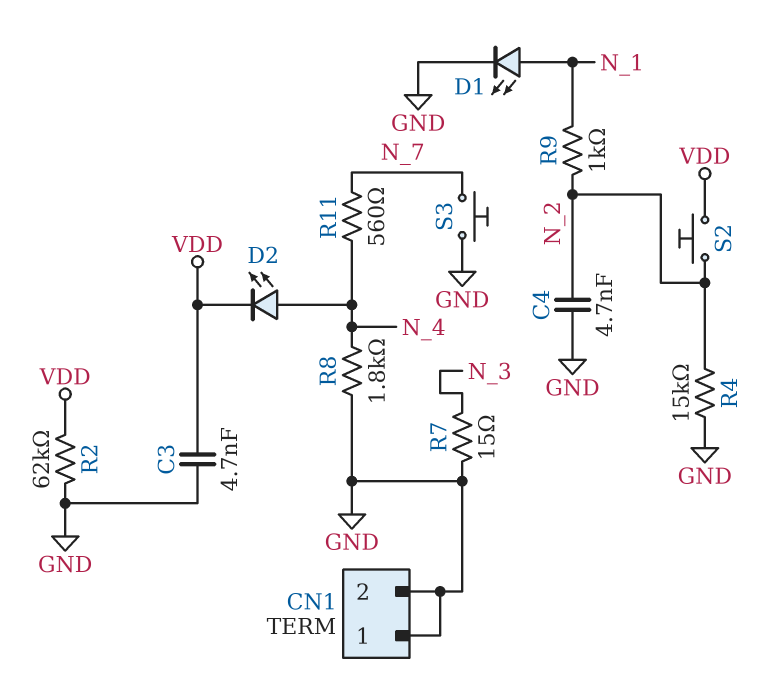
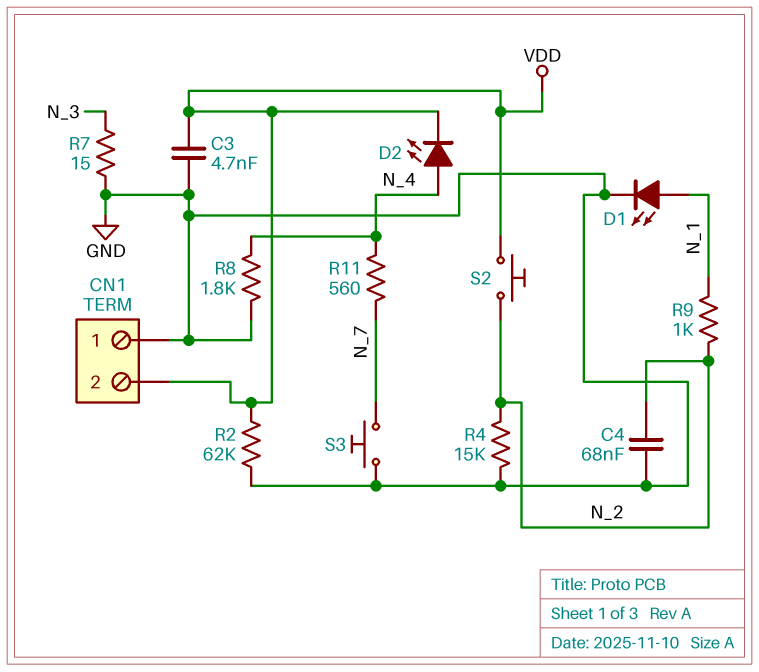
C4: 4.7nF (GND, N_2) -> 68nF (GND, N_2)
CN1 pin 2: GND -> VDD

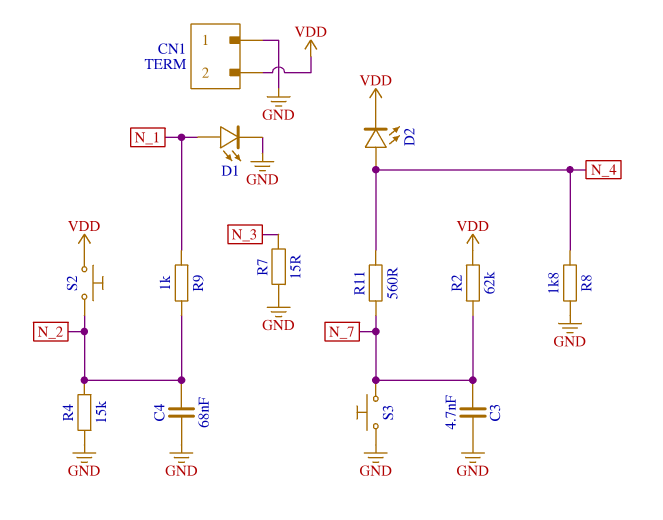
C3: 4.7nF (GND, VDD) -> 4.7nF (GND, N_7)
R2: 62k (GND, VDD) -> 62k (N_7, VDD)

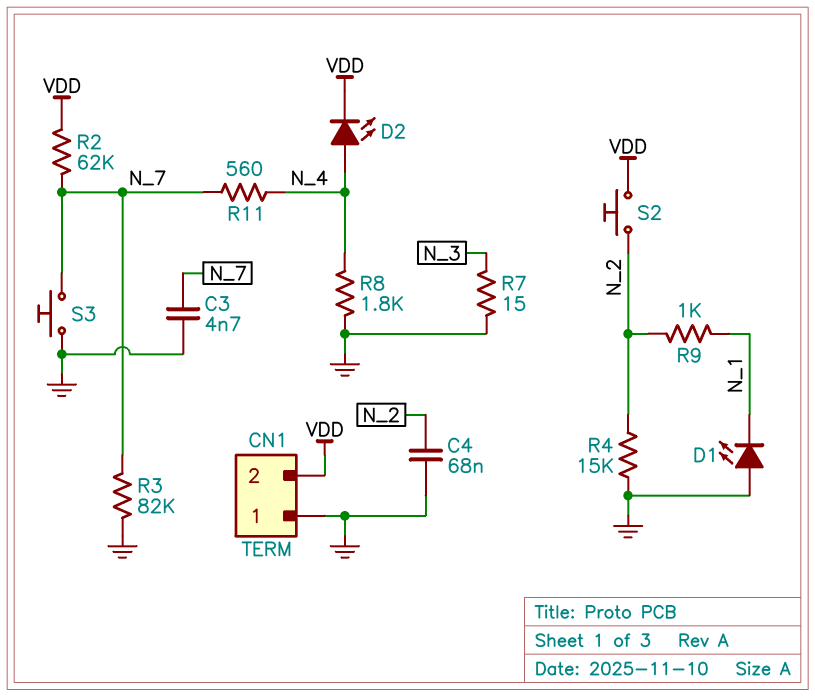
D1: LED (A N_1, K GND) -> LED (A GND, K N_1)
R3: none -> 82k (GND, N_7)

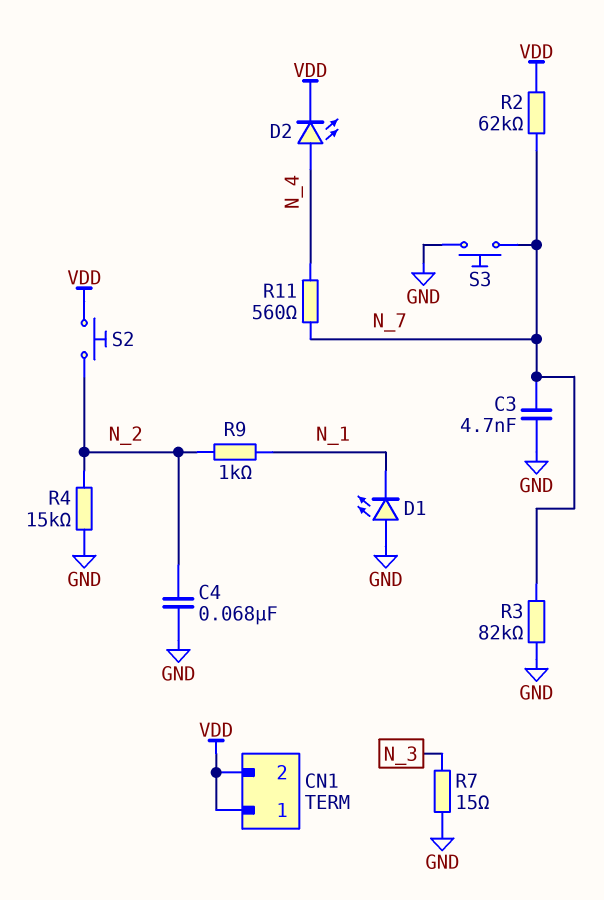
CN1 pin 1: GND -> VDD
R8: 1.8k (GND, N_4) -> none

